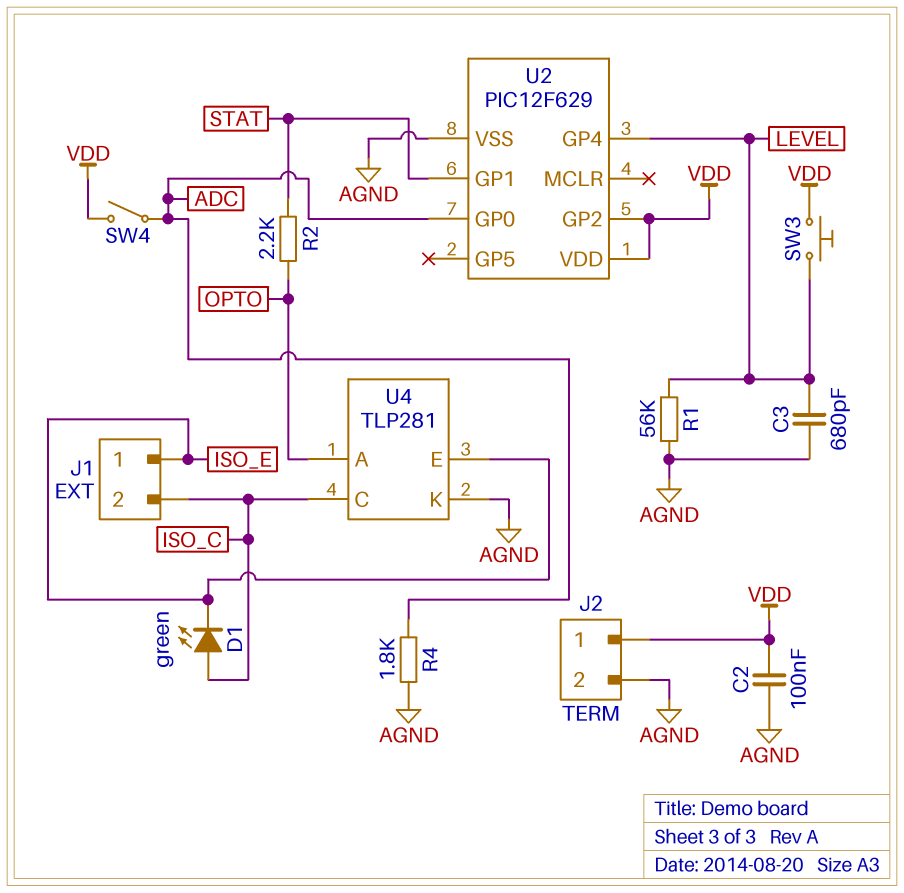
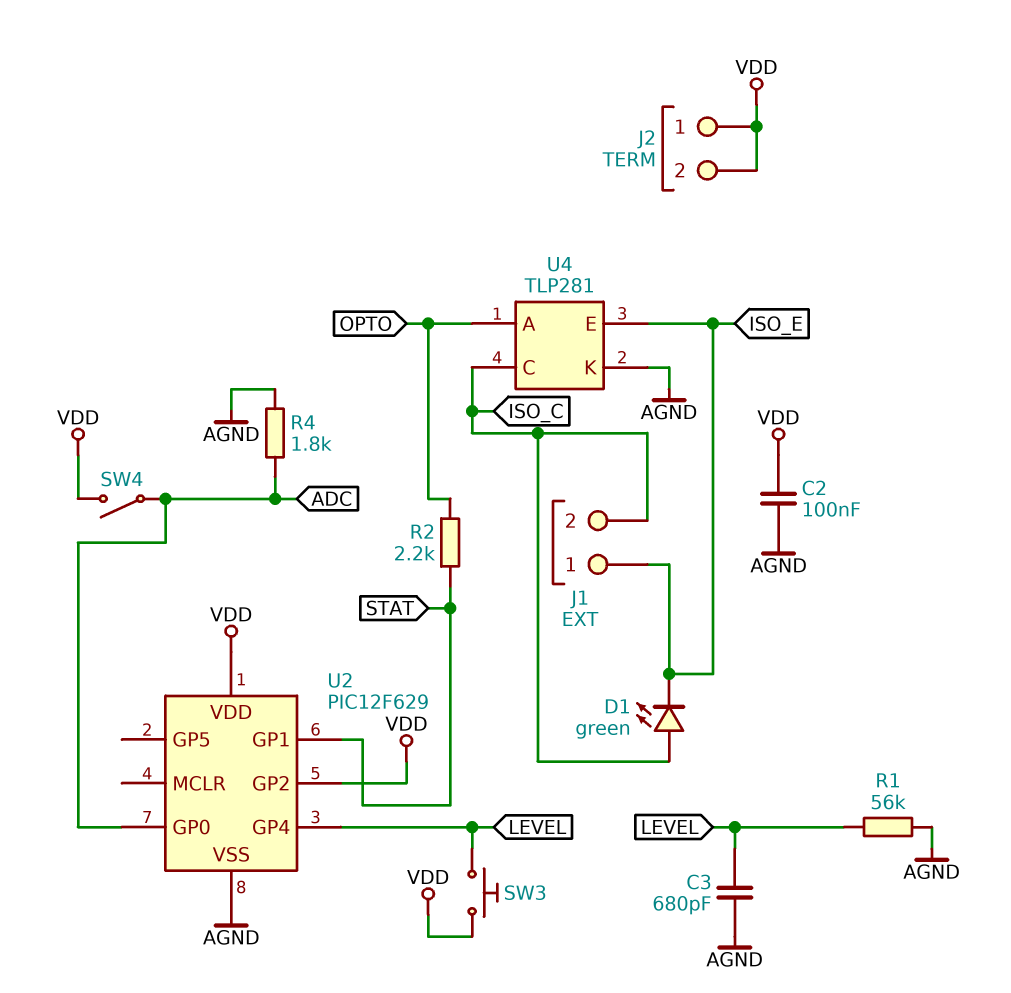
J2 pin 2: AGND -> VDD

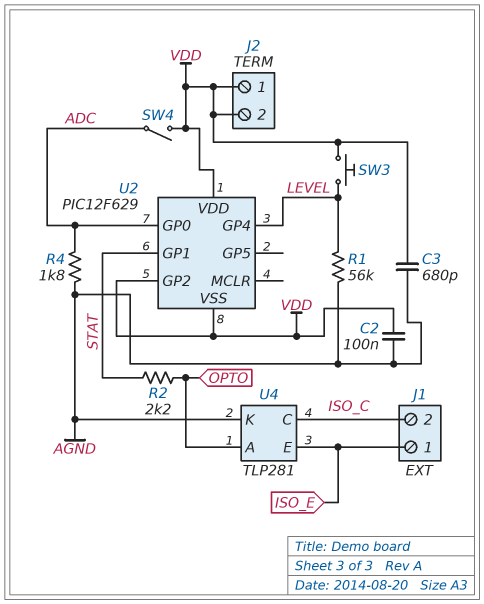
C3: 680pF (AGND, LEVEL) -> 680pF (AGND, VDD)
D1: LED green (A ISO_C, K ISO_E) -> none
U2 pin VSS: AGND -> VDD

